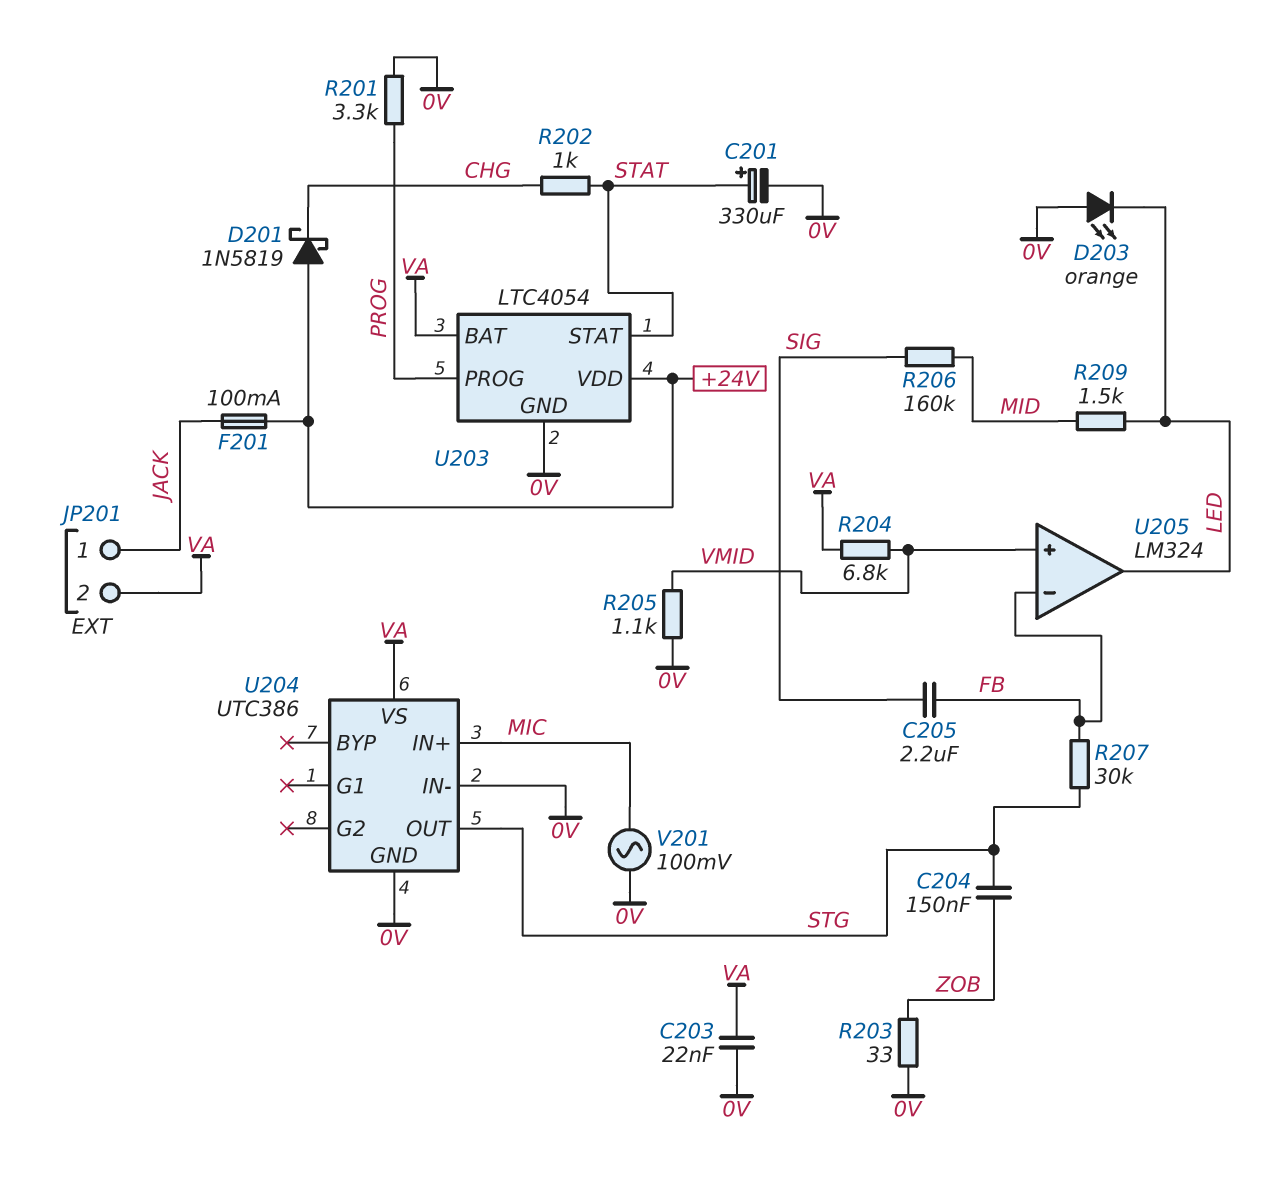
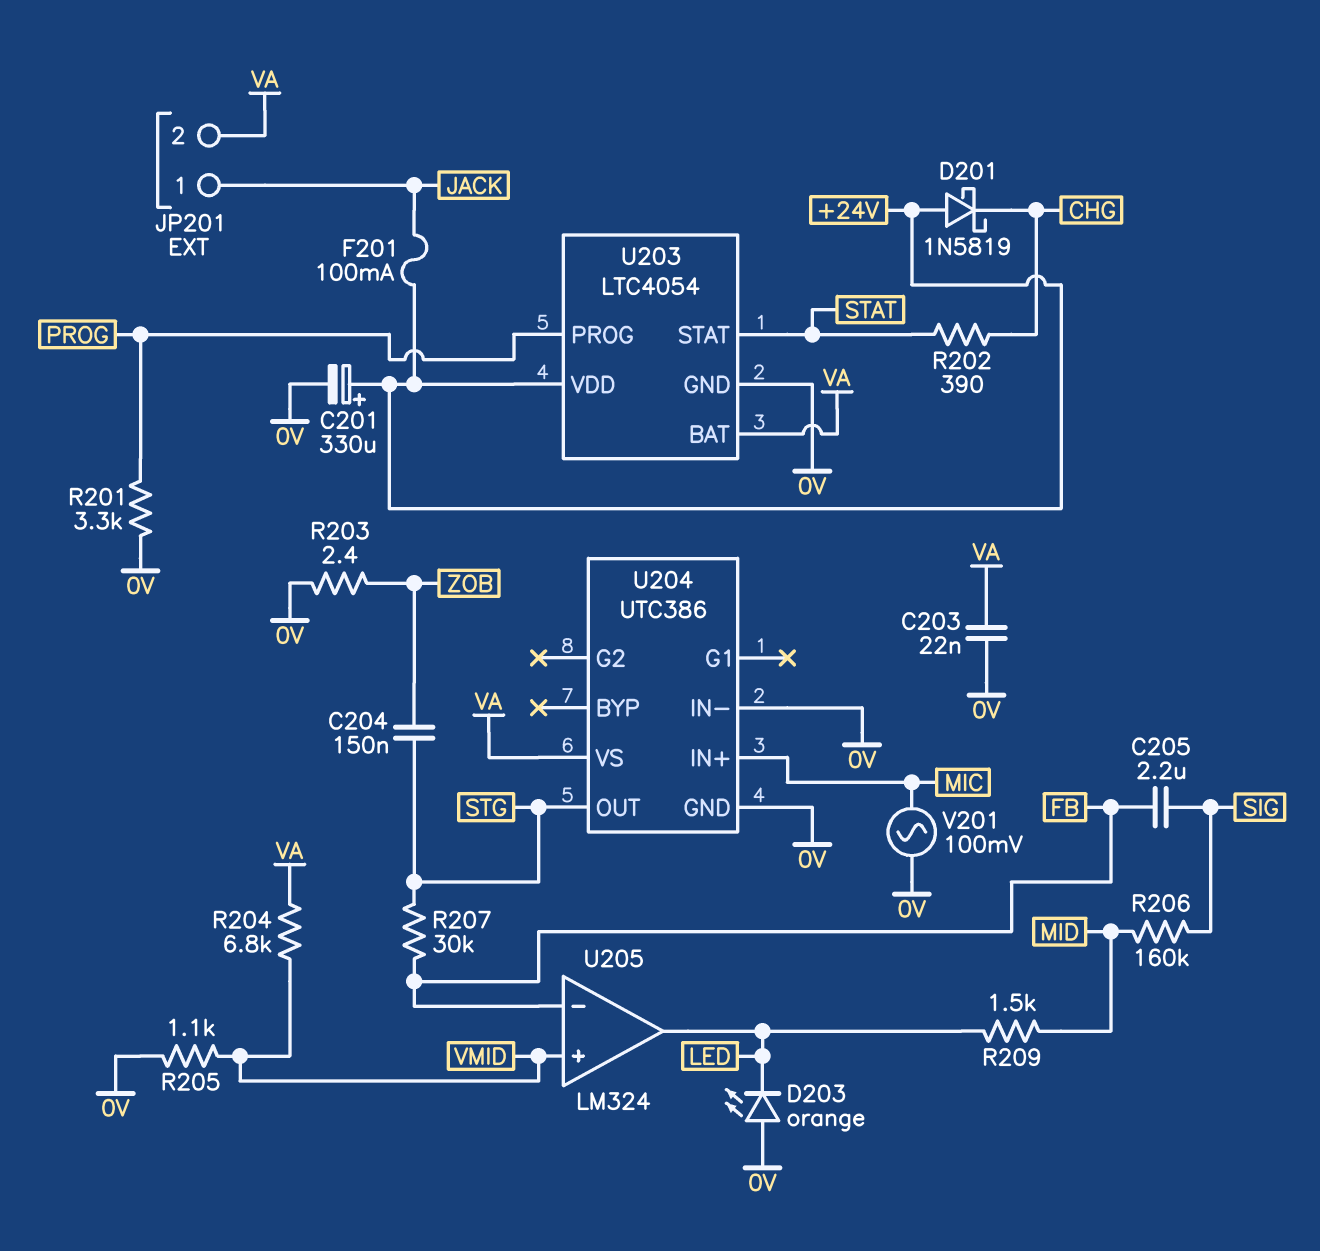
C201: 330uF (plus STAT, minus 0V) -> 330uF (plus +24V, minus 0V)
R202: 1k (CHG, STAT) -> 390 (CHG, STAT)
R203: 33 (0V, ZOB) -> 2.4 (0V, ZOB)

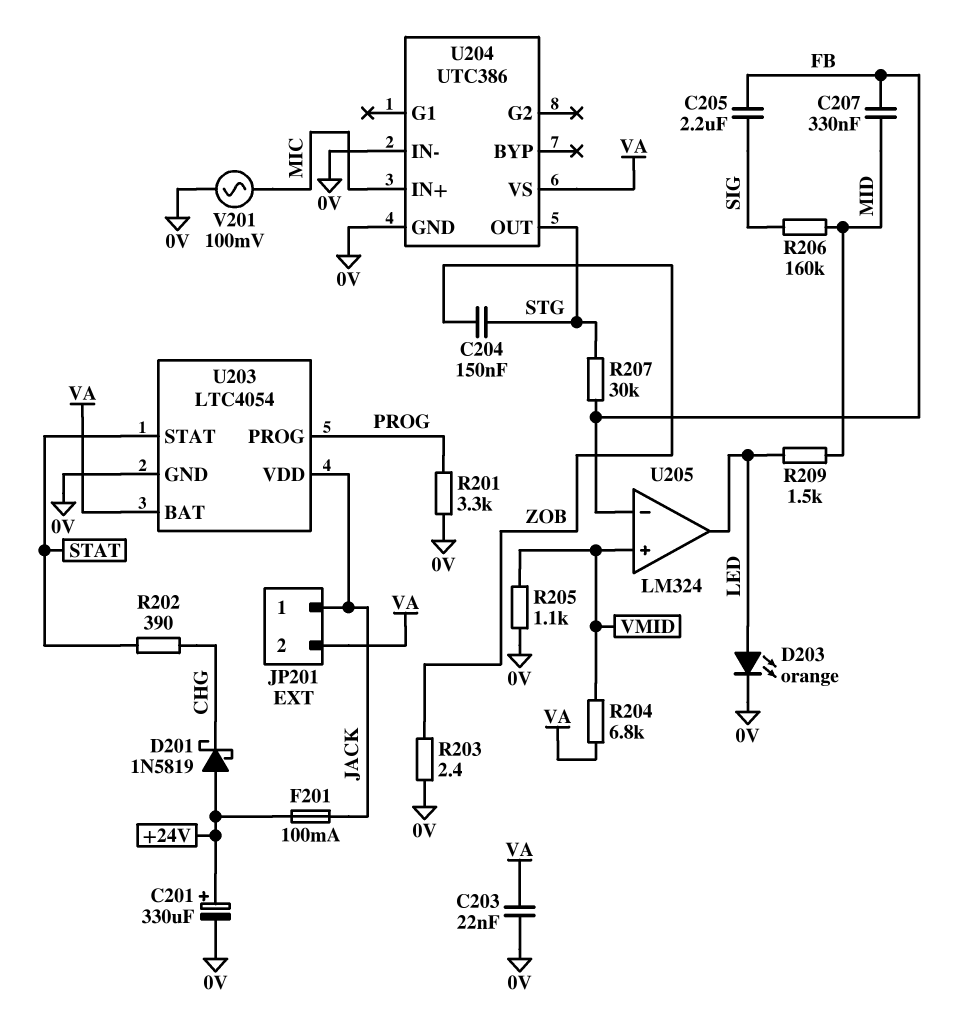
C207: none -> 330nF (FB, MID)
D203: LED orange (A 0V, K LED) -> LED orange (A LED, K 0V)
U203 pin VDD: +24V -> JACK

